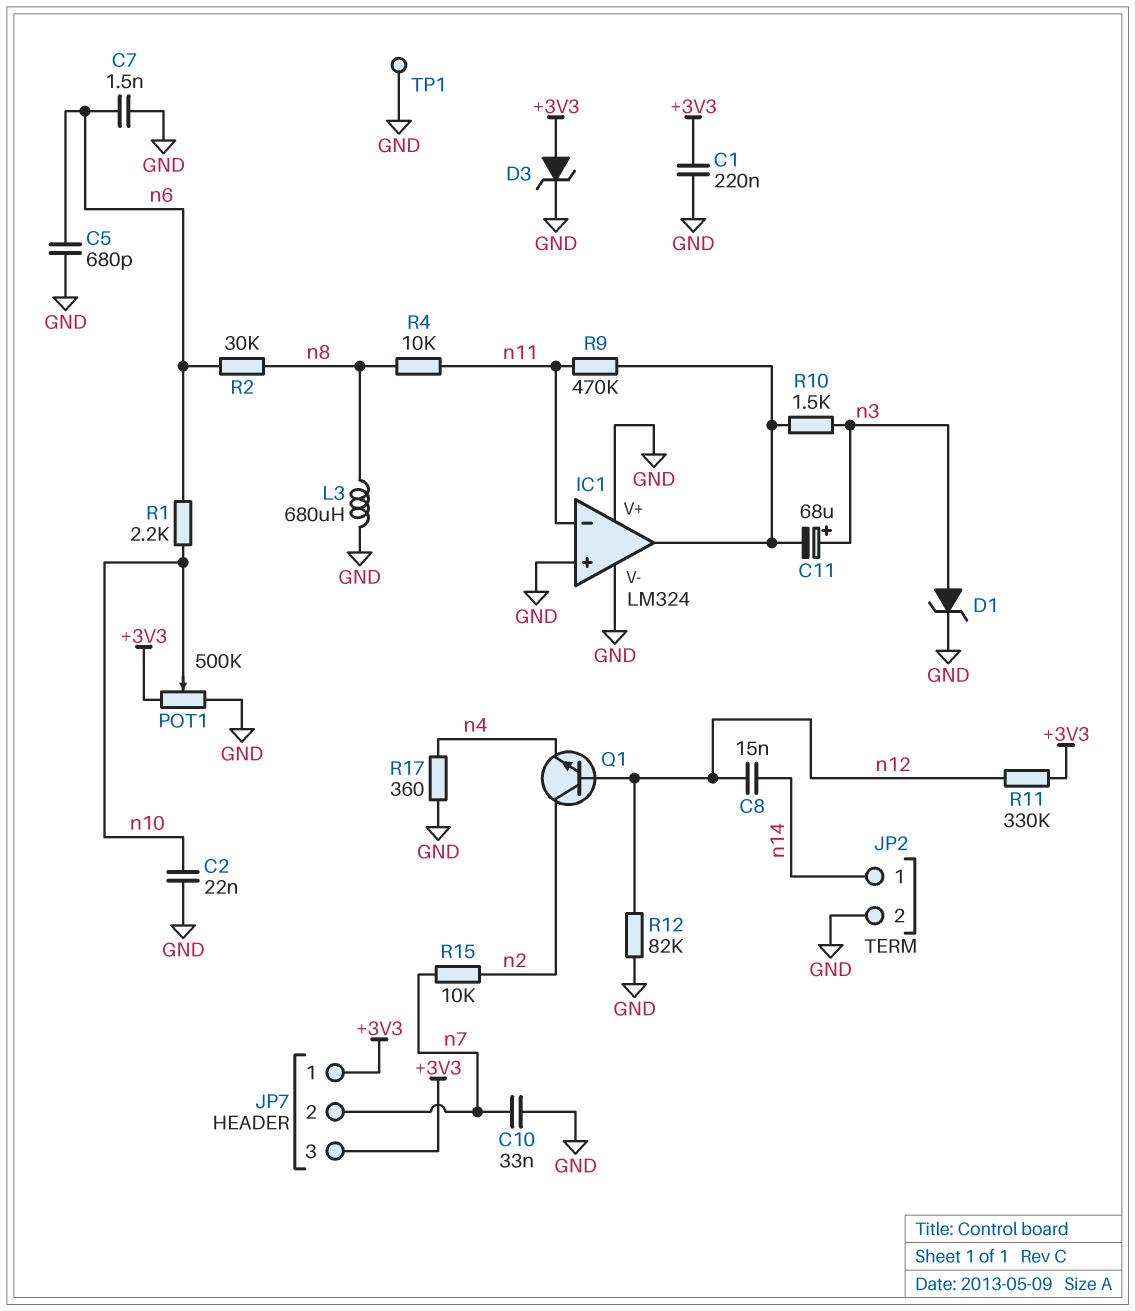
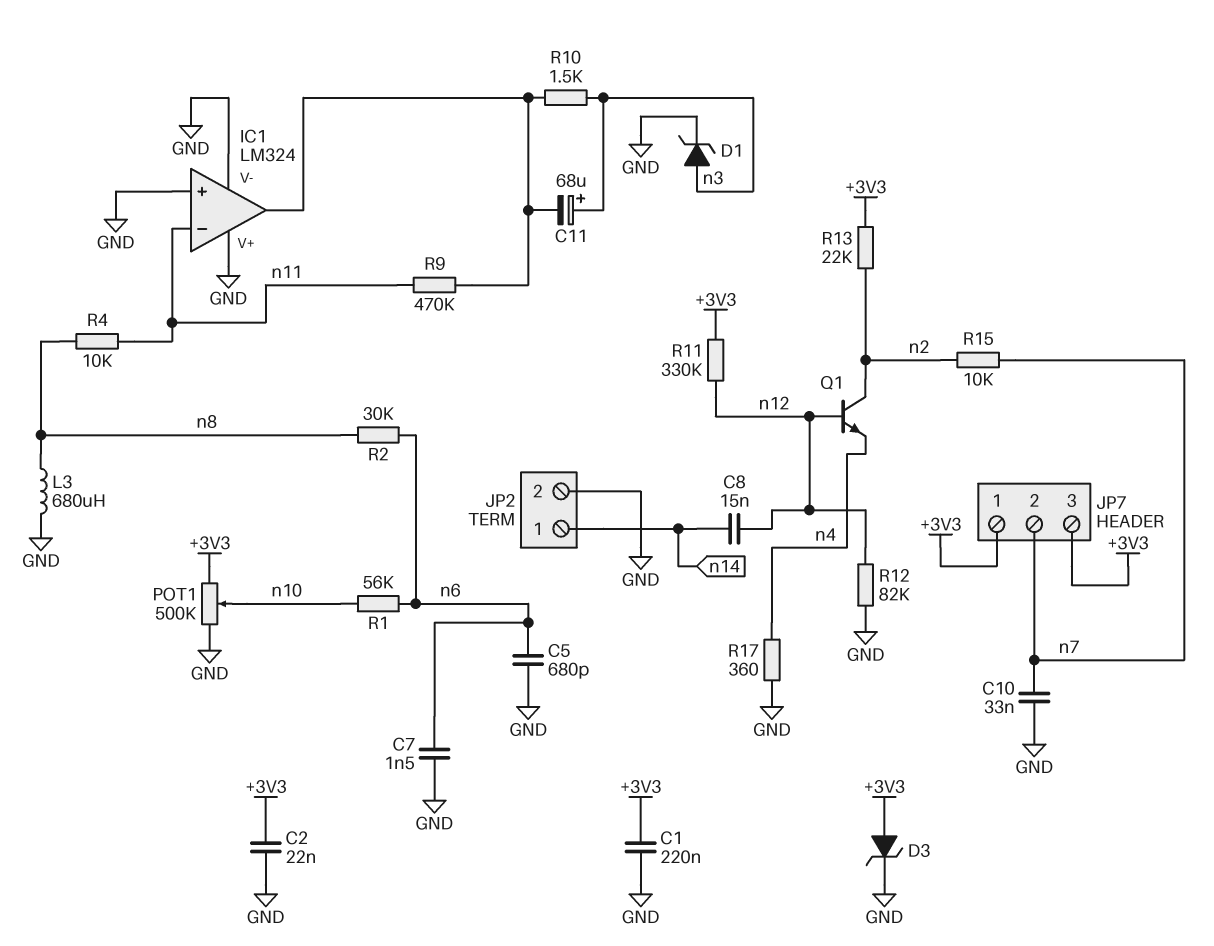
C2: 22nF (GND, n10) -> 22nF (+3V3, GND)
R1: 2.2k (n6, n10) -> 56k (n6, n10)
R13: none -> 22k (+3V3, n2)
TP1: test point (GND) -> none

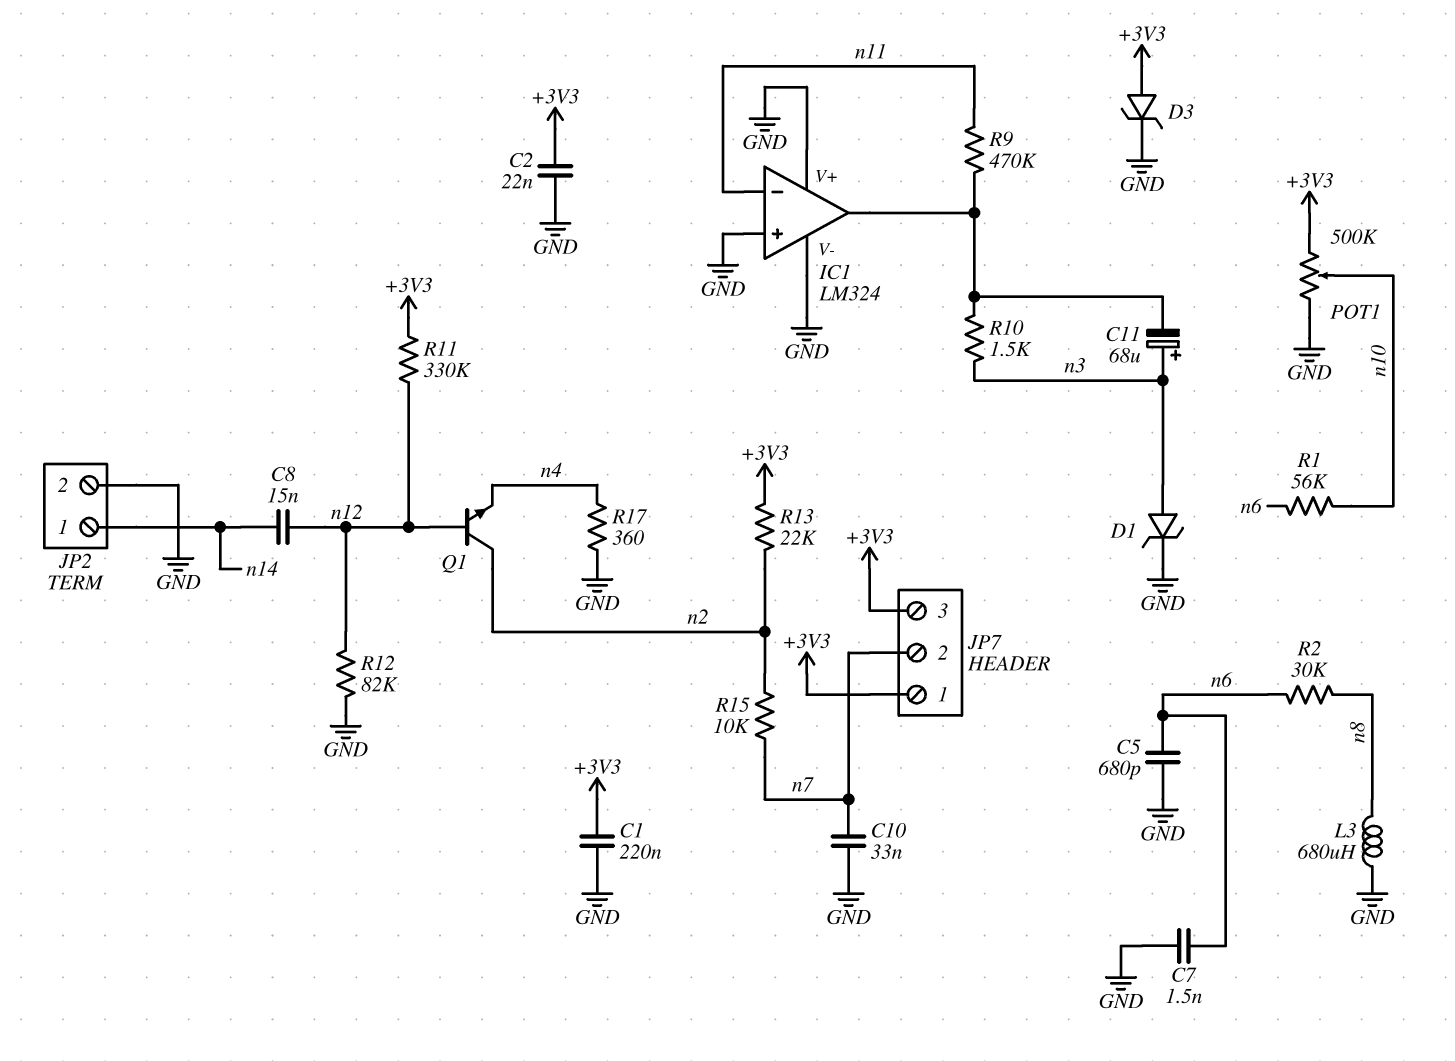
R4: 10k (n8, n11) -> none

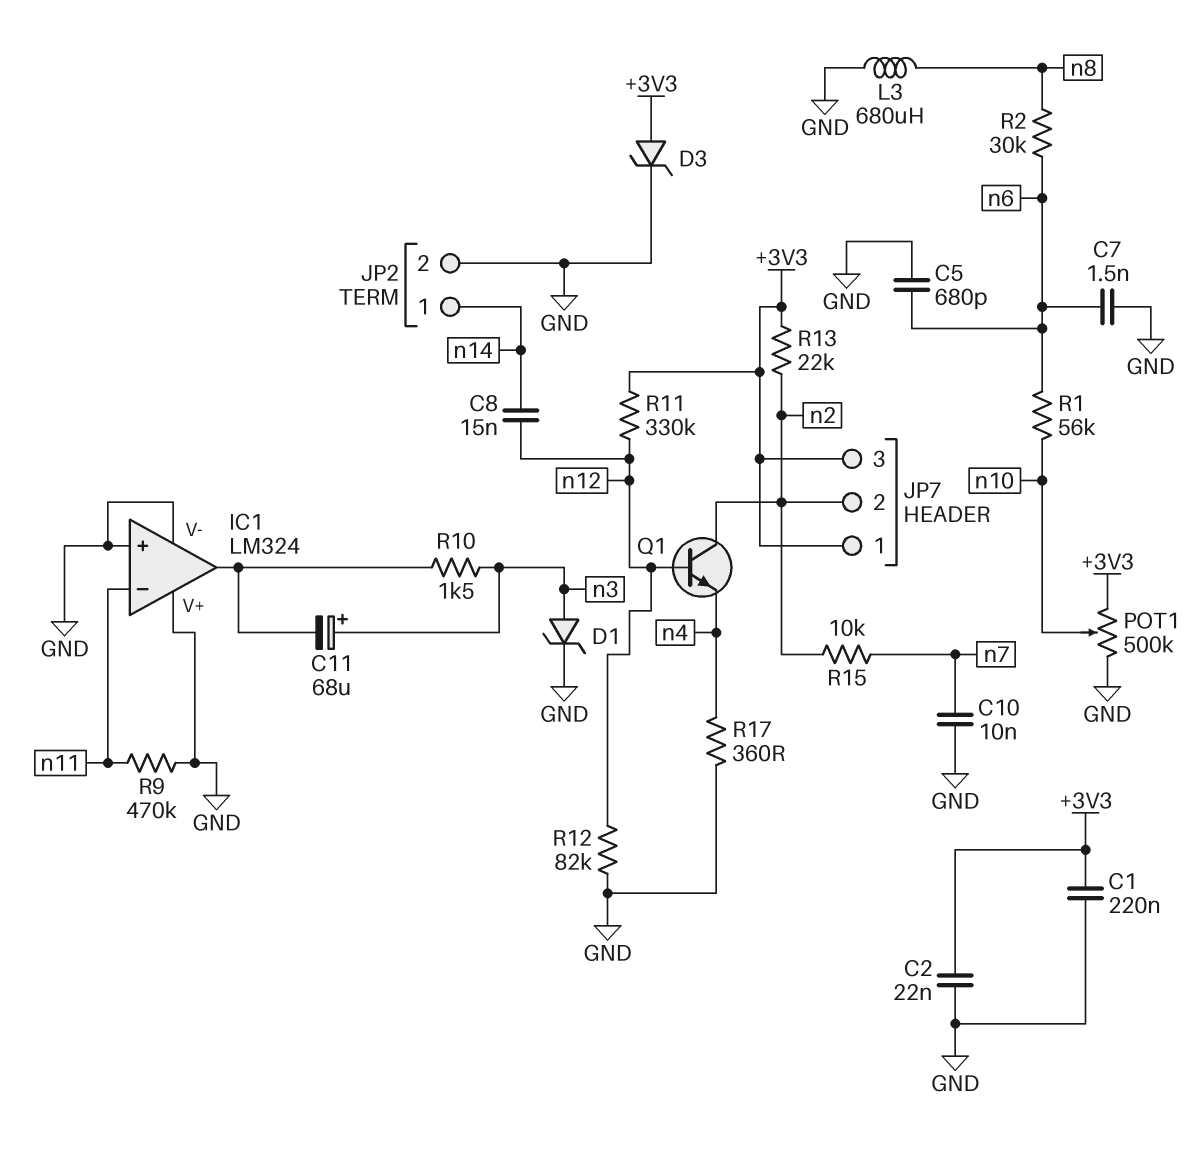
C10: 33nF (GND, n7) -> 10nF (GND, n7)
JP7 pin 2: n7 -> n2
R9: 470k (IC1/out, n11) -> 470k (GND, n11)

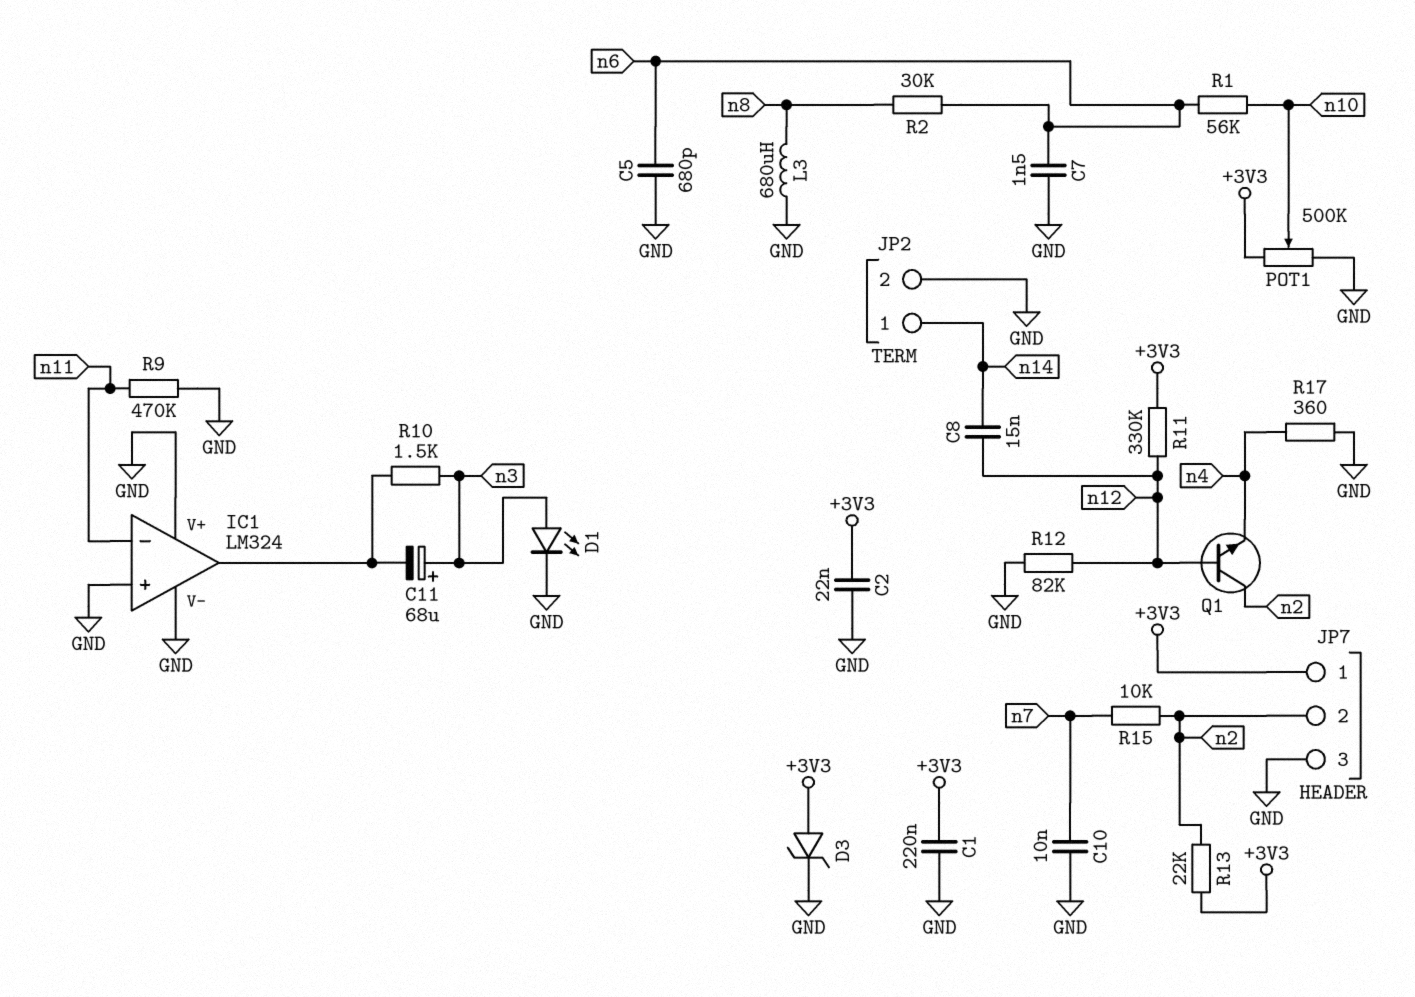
D1: zener (A n3, K GND) -> LED (A n3, K GND)
JP7 pin 3: +3V3 -> GND

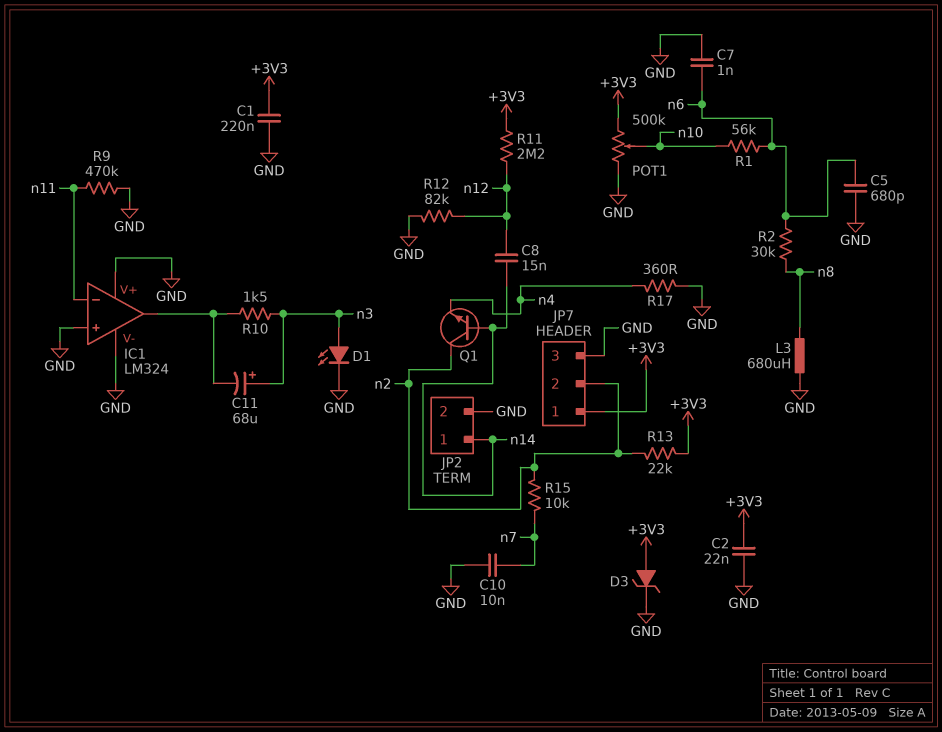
C7: 1.5nF (GND, n6) -> 1nF (GND, n6)
Q1: NPN (B n12, C n2, E n4) -> NPN (B n14, C n2, E n4)
R11: 330k (+3V3, n12) -> 2.2M (+3V3, n12)

